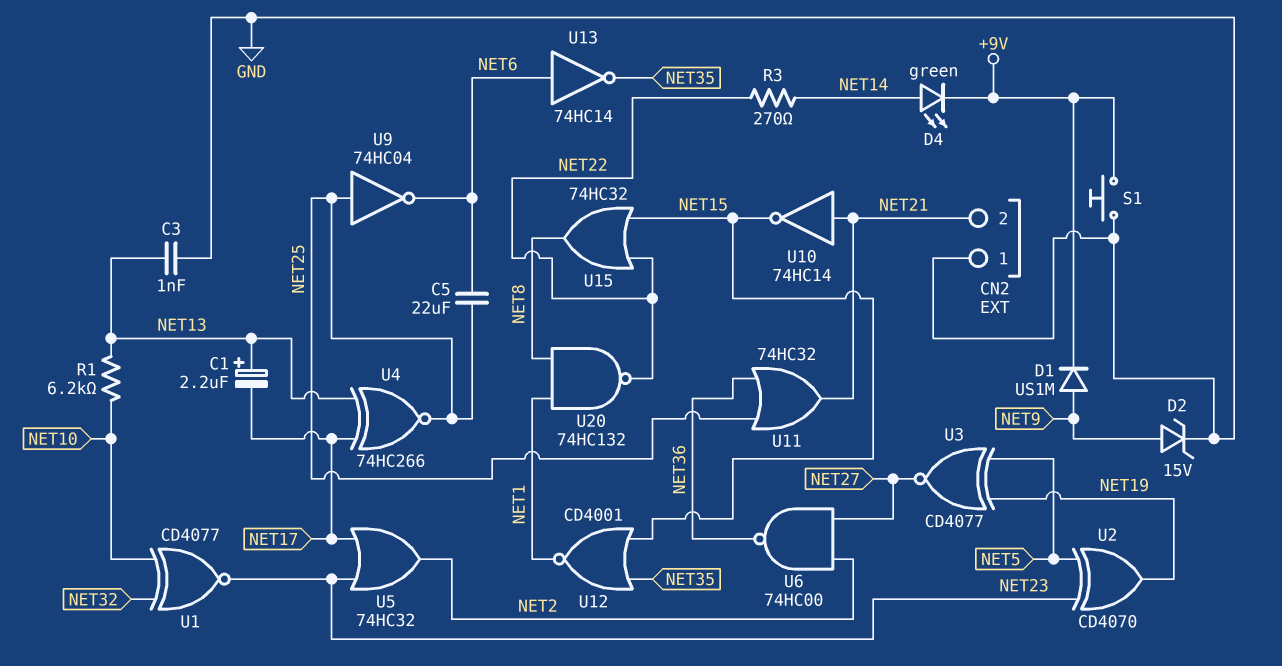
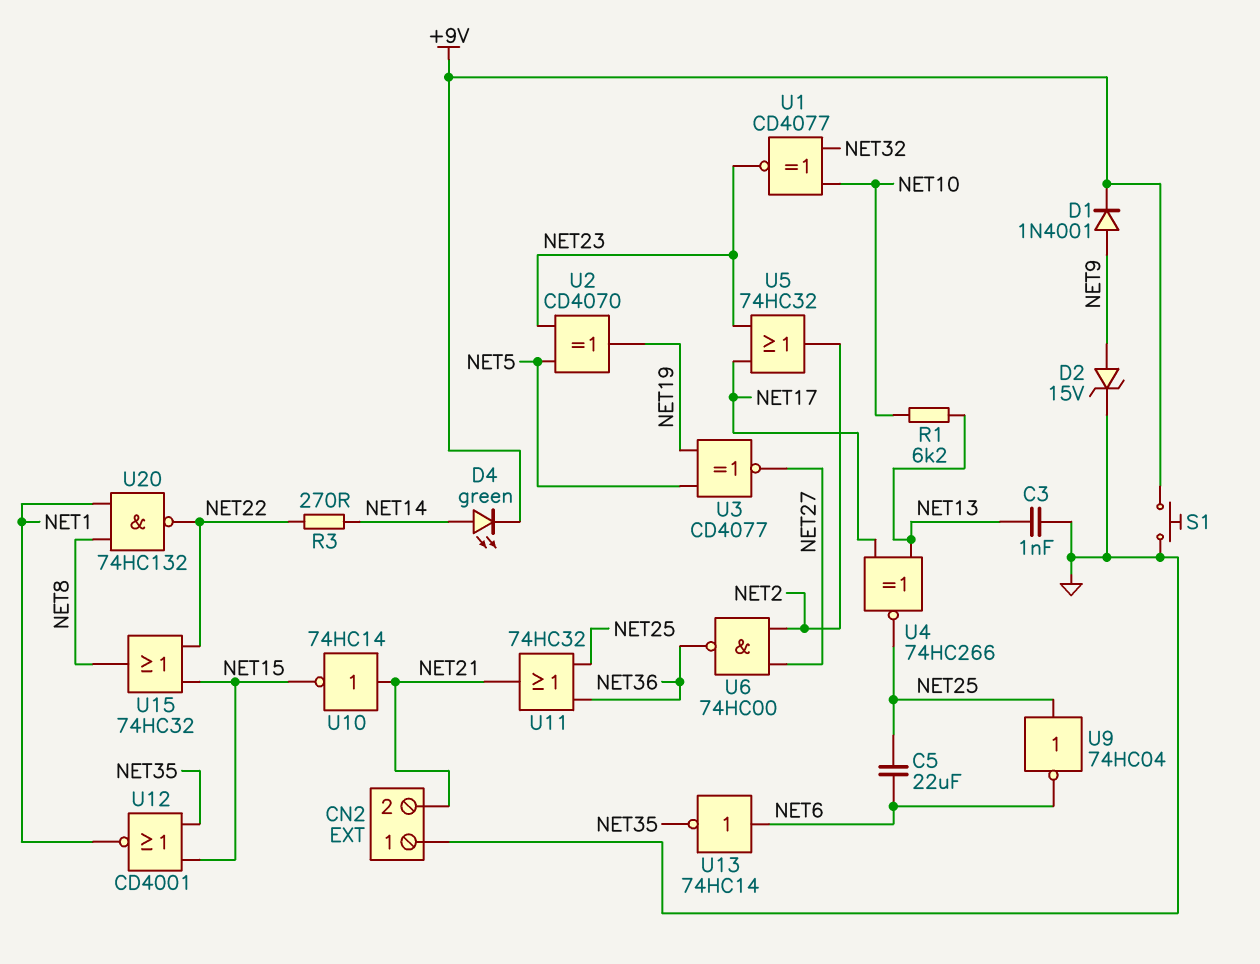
C1: 2.2uF (plus NET13, minus NET17) -> none
D1: diode US1M (A NET9, K +9V) -> diode 1N4001 (A NET9, K +9V)

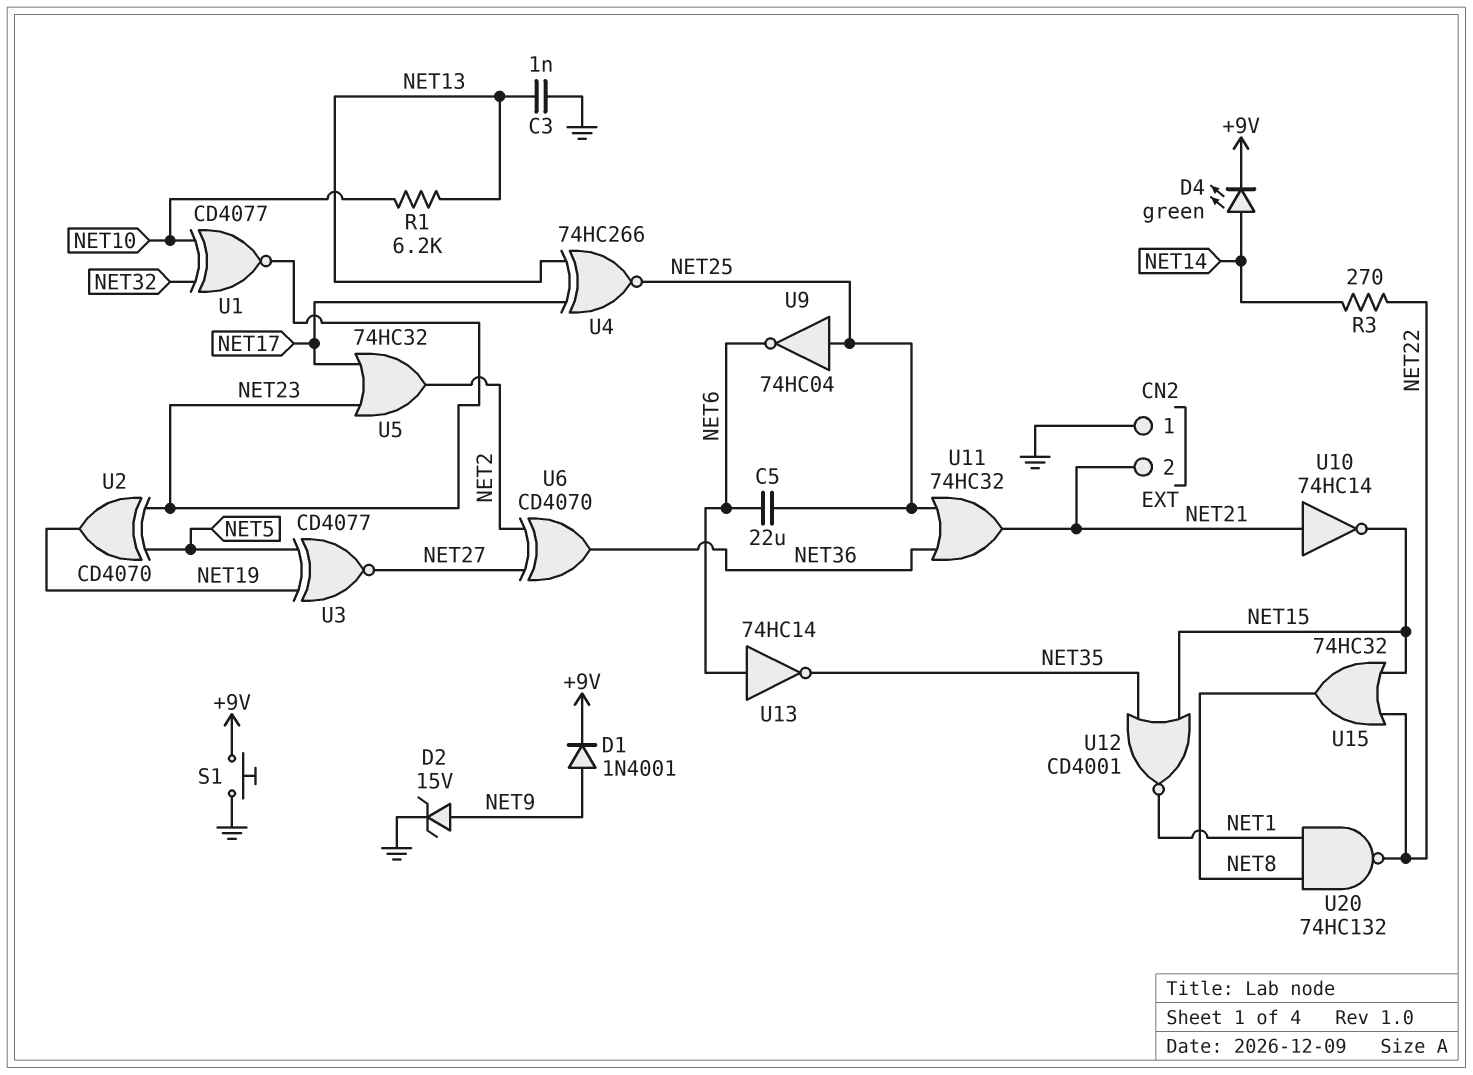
U6: NAND 74HC00 (in NET2, in NET27, out NET36) -> XOR CD4070 (in NET2, in NET27, out NET36)

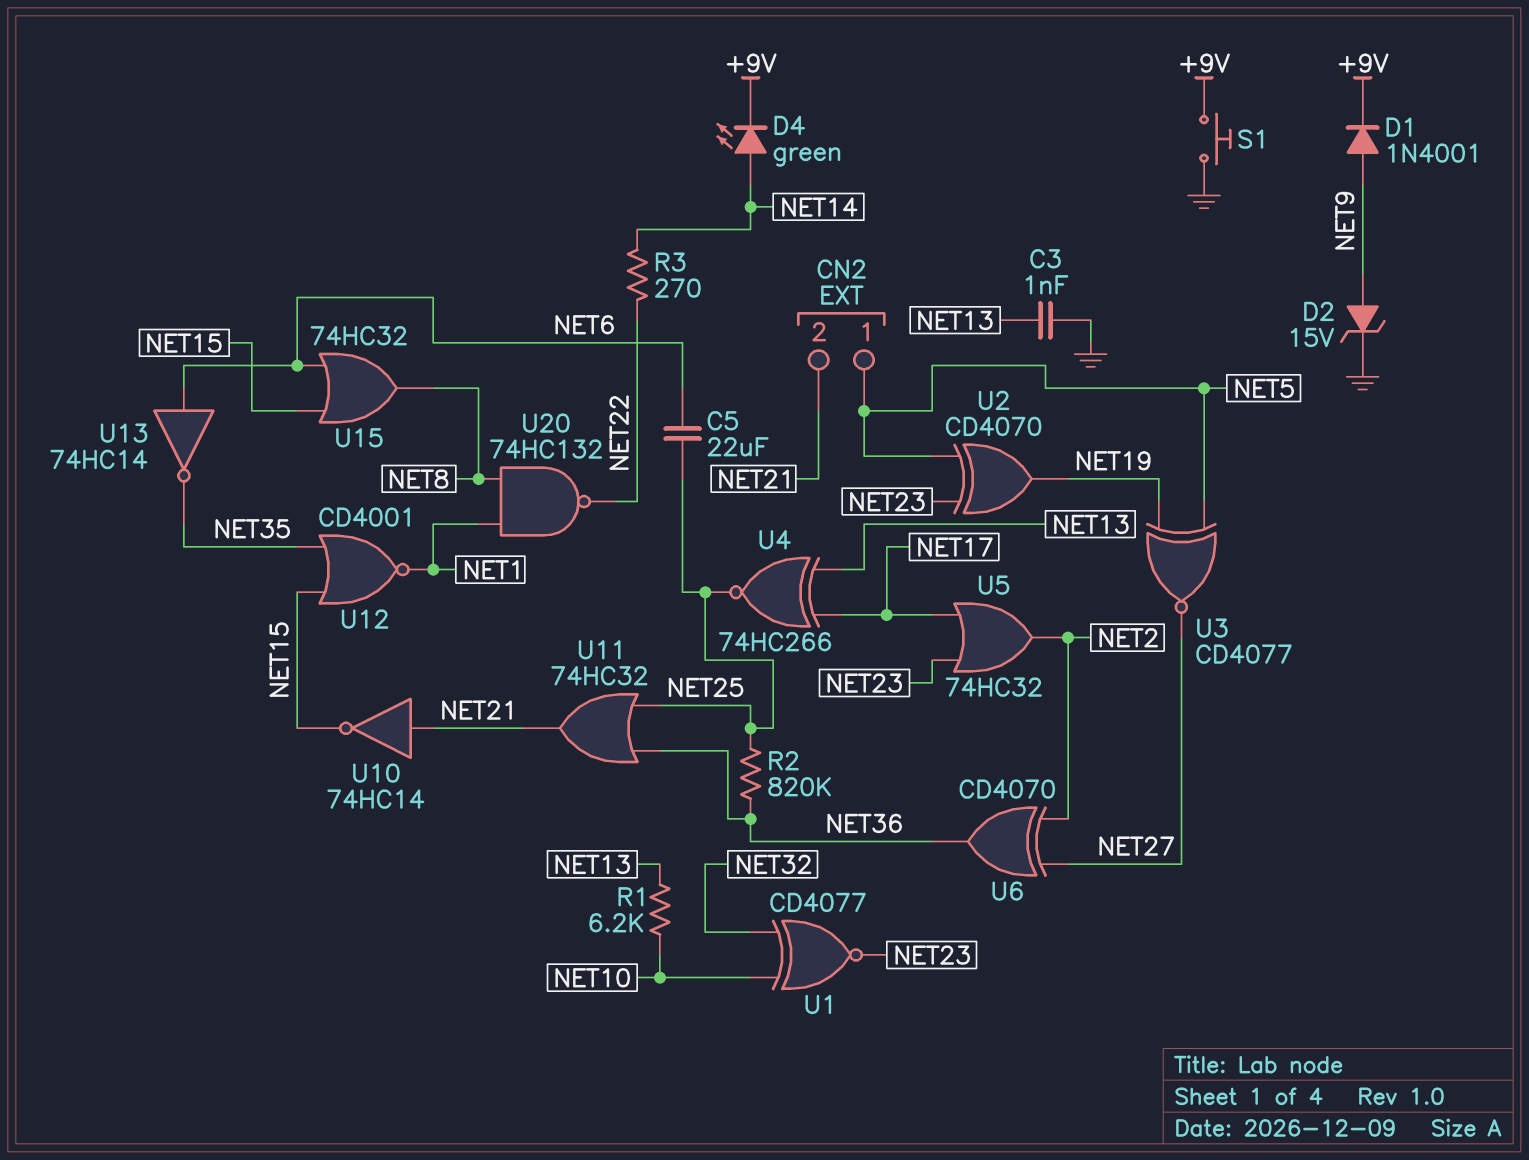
CN2 pin 1: GND -> NET5
R2: none -> 820k (NET25, NET36)
U9: NOT 74HC04 (in NET25, out NET6) -> none
U15: OR 74HC32 (in NET15, in NET22, out NET8) -> OR 74HC32 (in NET6, in NET15, out NET8)

